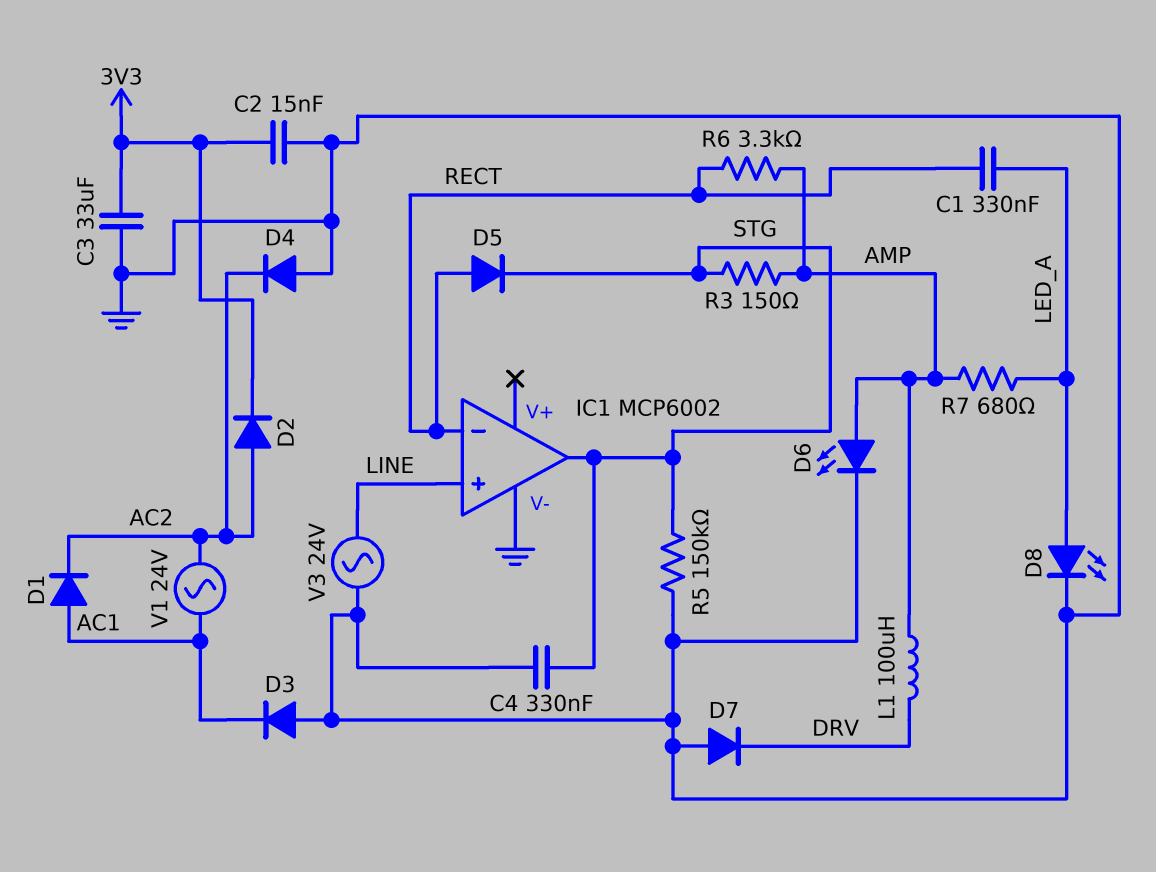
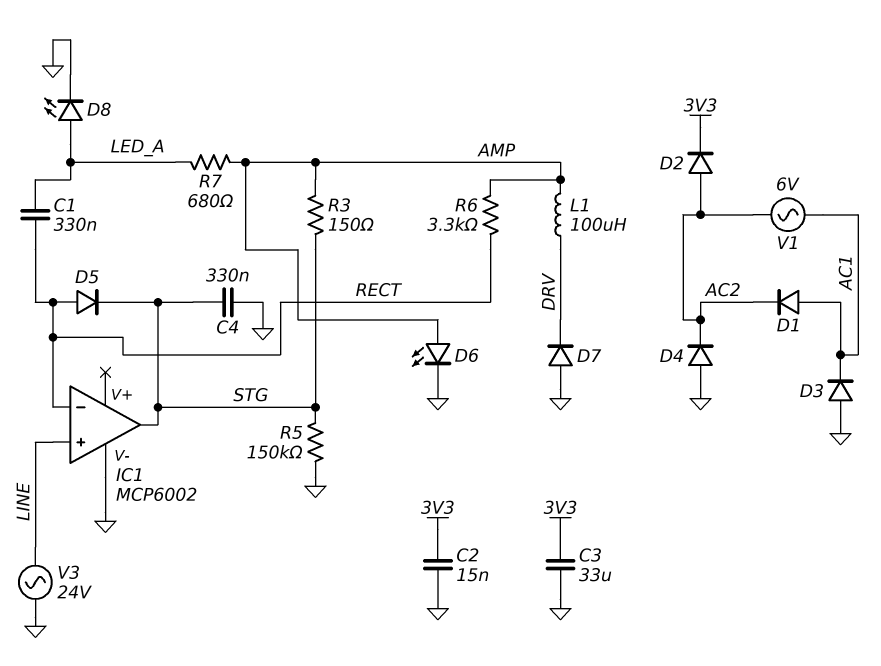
V1: AC 24V (AC1, AC2) -> AC 6V (AC1, AC2)

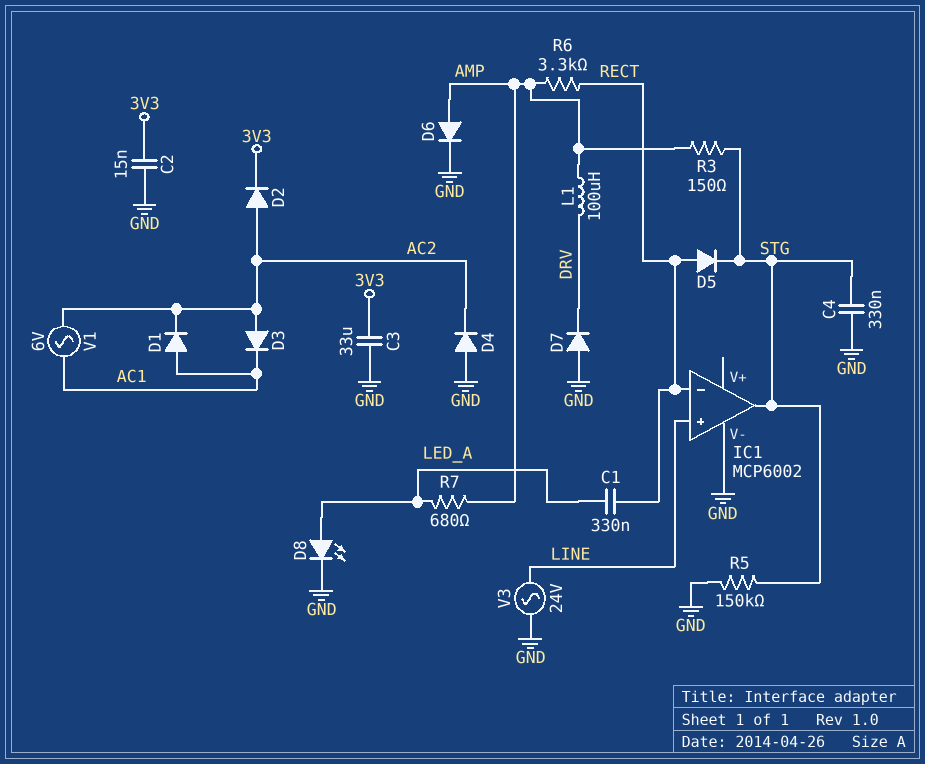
D3: diode (A GND, K AC1) -> diode (A AC2, K AC1)
D6: LED (A AMP, K GND) -> diode (A AMP, K GND)

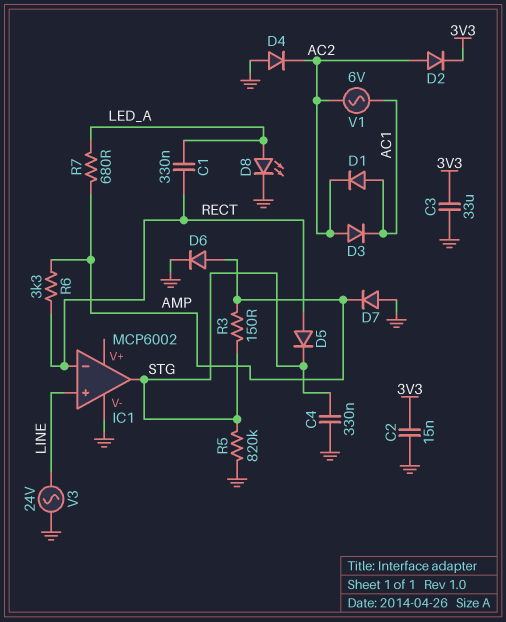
D7: diode (A GND, K DRV) -> diode (A GND, K AMP)
L1: 100uH (AMP, DRV) -> none
R5: 150k (GND, STG) -> 820k (GND, STG)

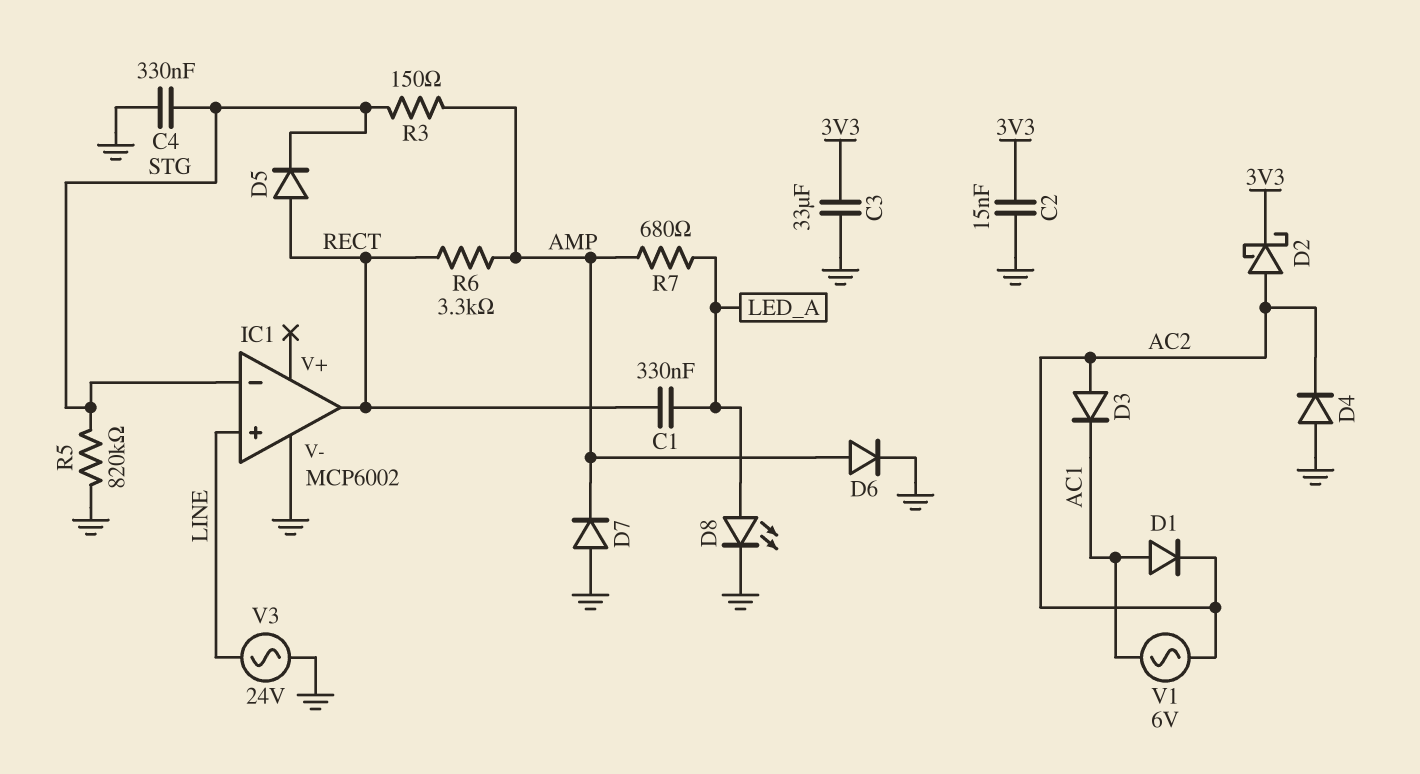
D2: diode (A AC2, K 3V3) -> schottky (A AC2, K 3V3)
IC1 pin in-: RECT -> STG
IC1 pin out: STG -> RECT

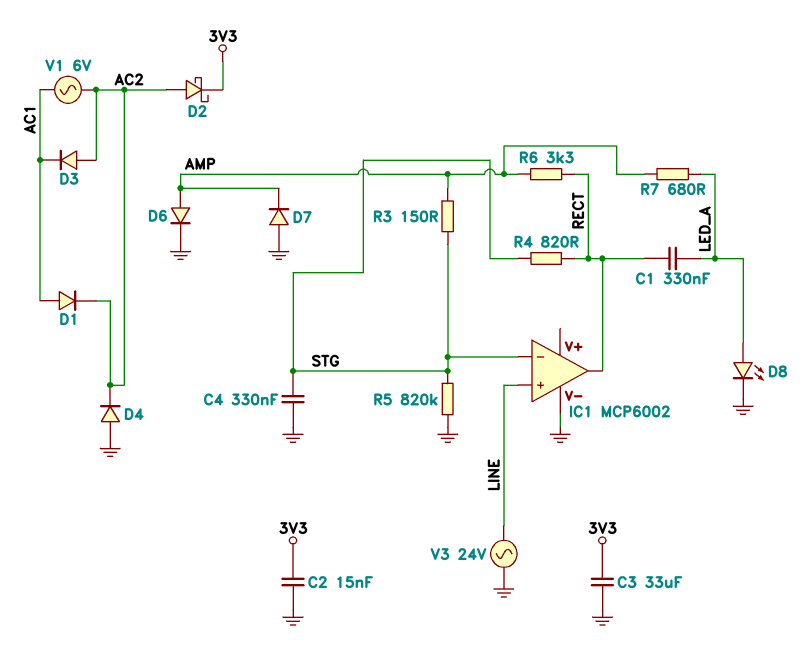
D5: diode (A RECT, K STG) -> none
R4: none -> 820 (RECT, STG)

